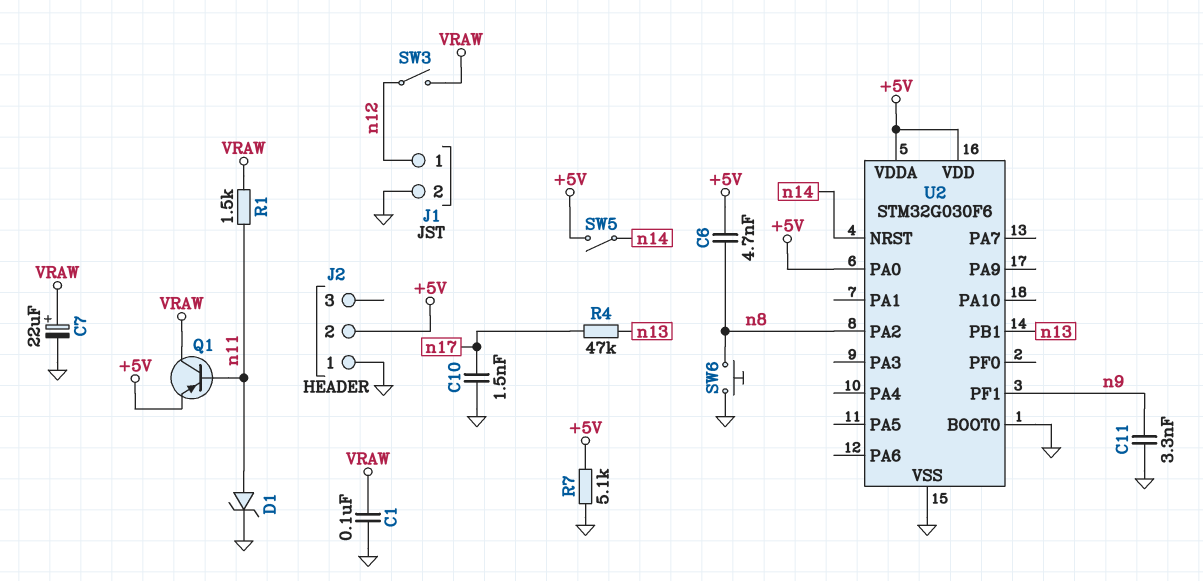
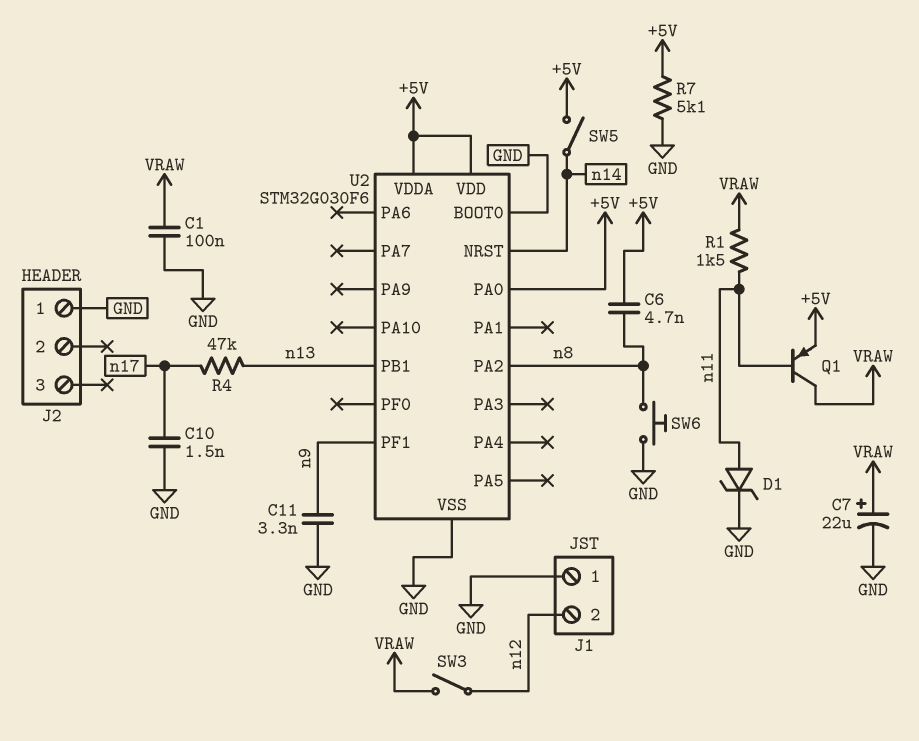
J1 pin 1: n12 -> GND
J1 pin 2: GND -> n12
J2 pin 2: +5V -> none

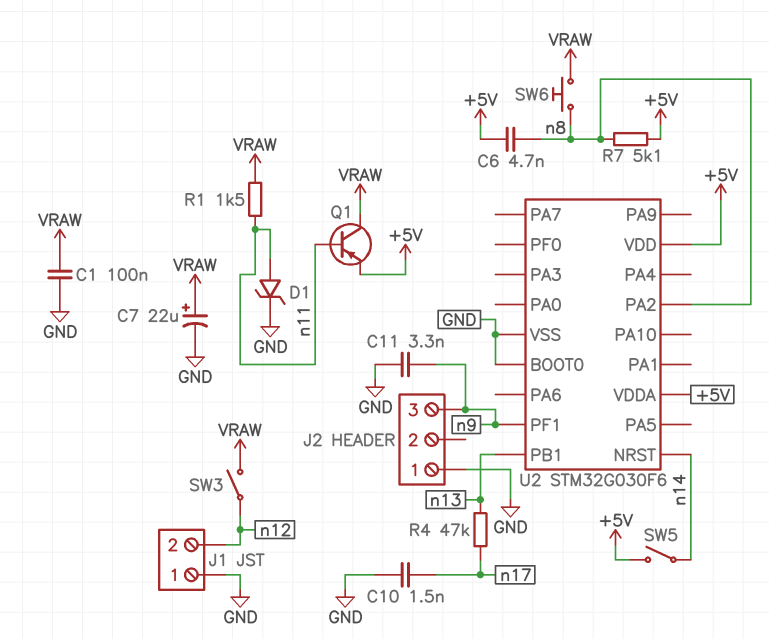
J2 pin 3: none -> n9
R7: 5.1k (+5V, GND) -> 5.1k (+5V, n8)
SW6: button (GND, n8) -> button (VRAW, n8)
U2 pin PA0: +5V -> none

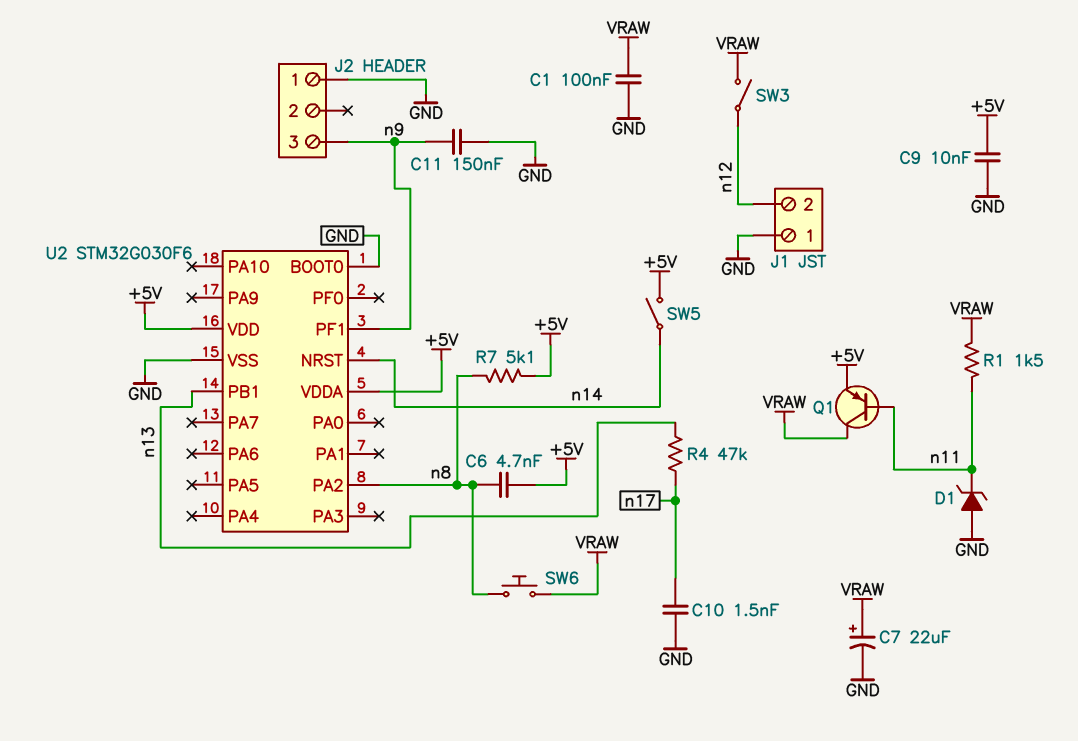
C9: none -> 10nF (+5V, GND)
C11: 3.3nF (GND, n9) -> 150nF (GND, n9)
D1: zener (A n11, K GND) -> zener (A GND, K n11)

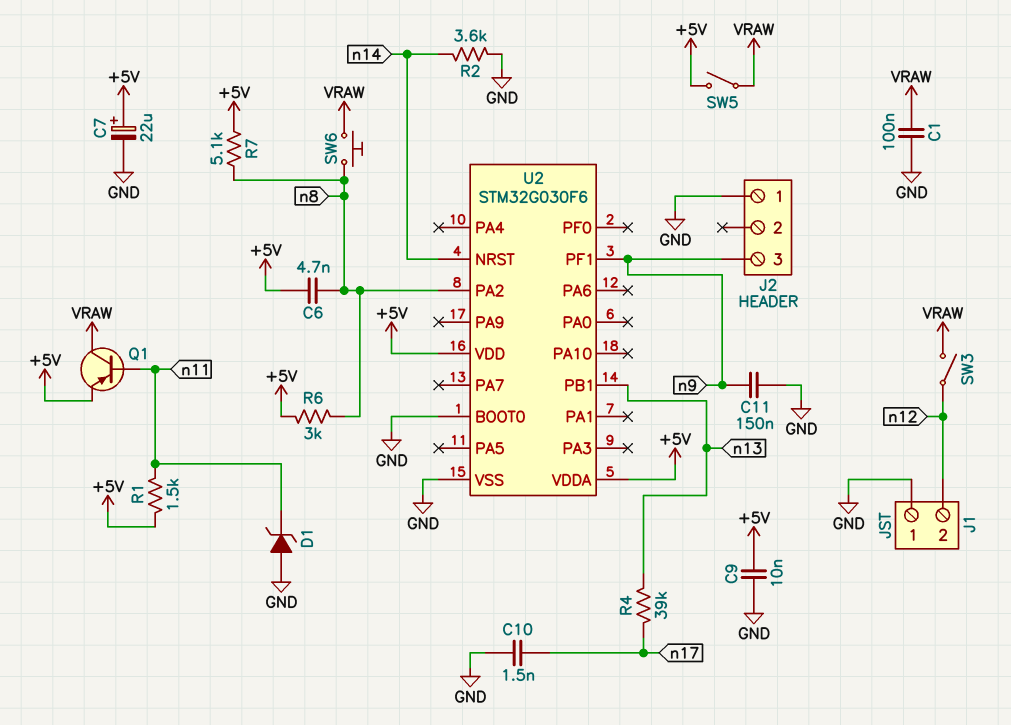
C7: 22uF (plus VRAW, minus GND) -> 22uF (plus +5V, minus GND)
R1: 1.5k (VRAW, n11) -> 1.5k (+5V, n11)
R2: none -> 3.6k (GND, n14)
R4: 47k (n13, n17) -> 39k (n13, n17)
R6: none -> 3k (+5V, n8)
SW5: switch (+5V, n14) -> switch (+5V, VRAW)

